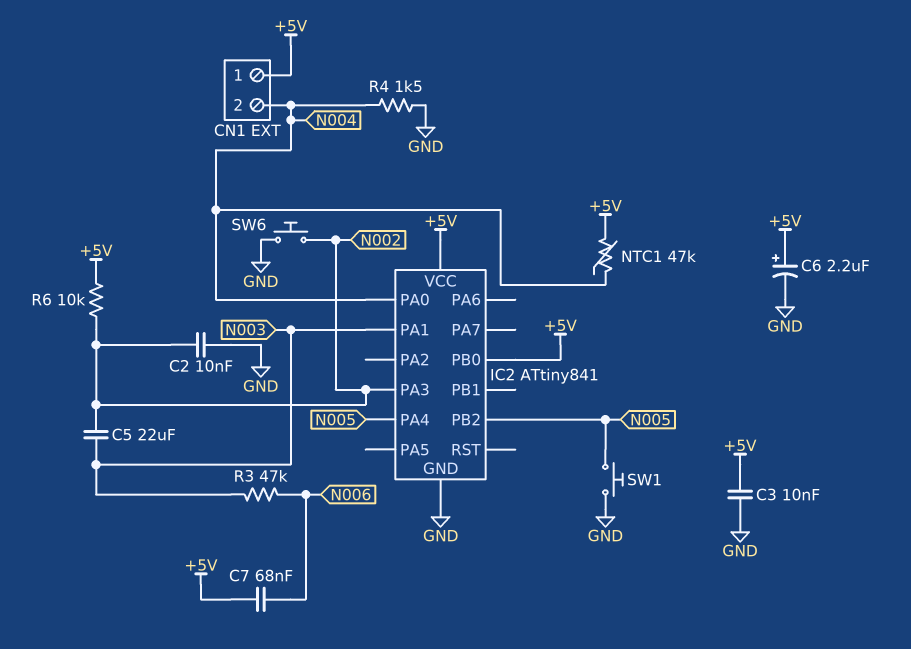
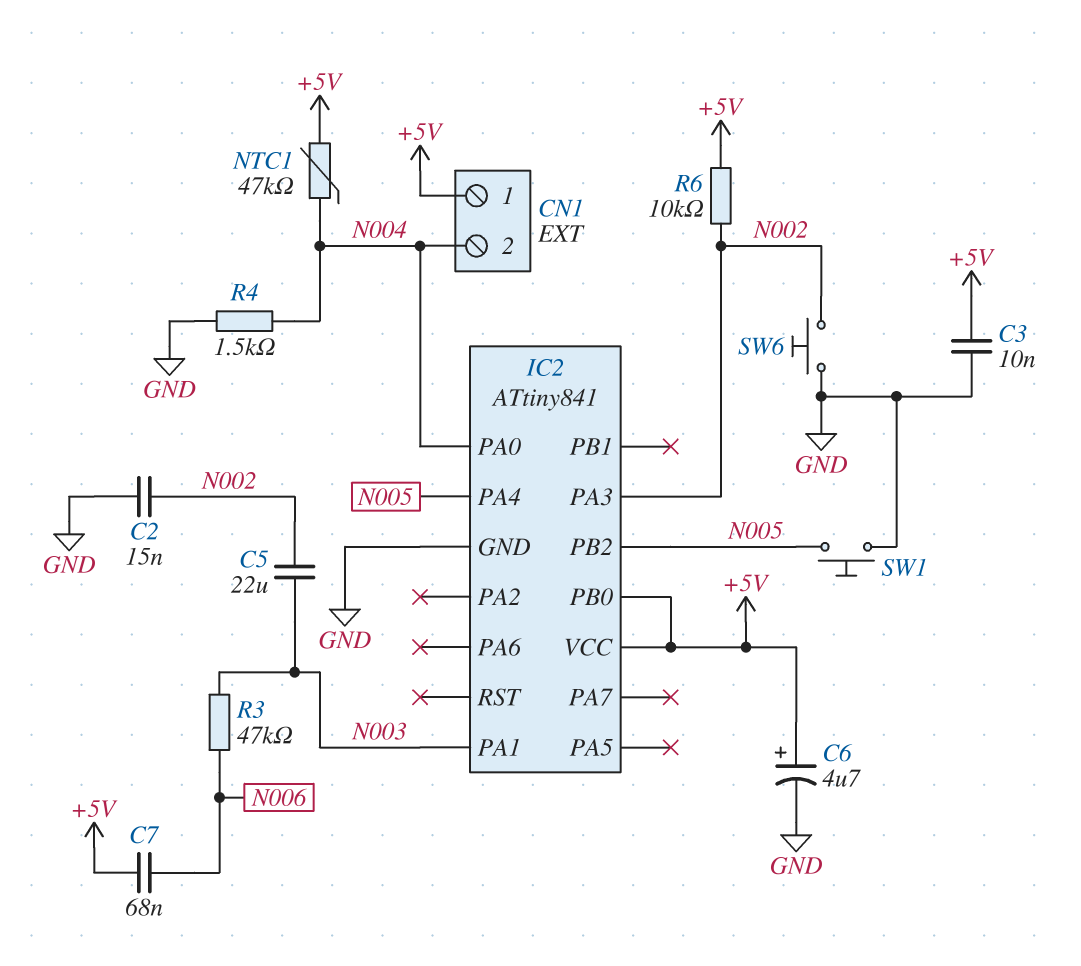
C2: 10nF (GND, N002) -> 15nF (GND, N002)
C6: 2.2uF (plus +5V, minus GND) -> 4.7uF (plus +5V, minus GND)

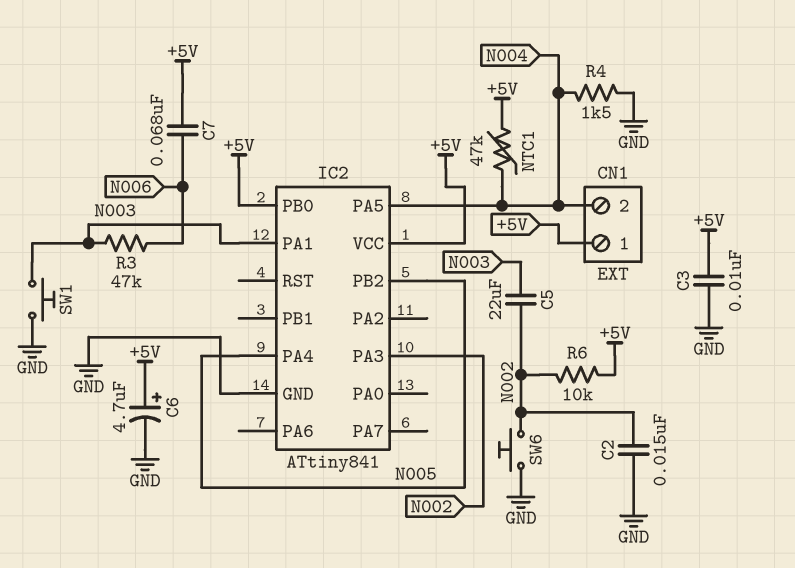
IC2 pin PA0: N004 -> none
IC2 pin PA5: none -> N004
SW1: button (GND, N005) -> button (GND, N003)

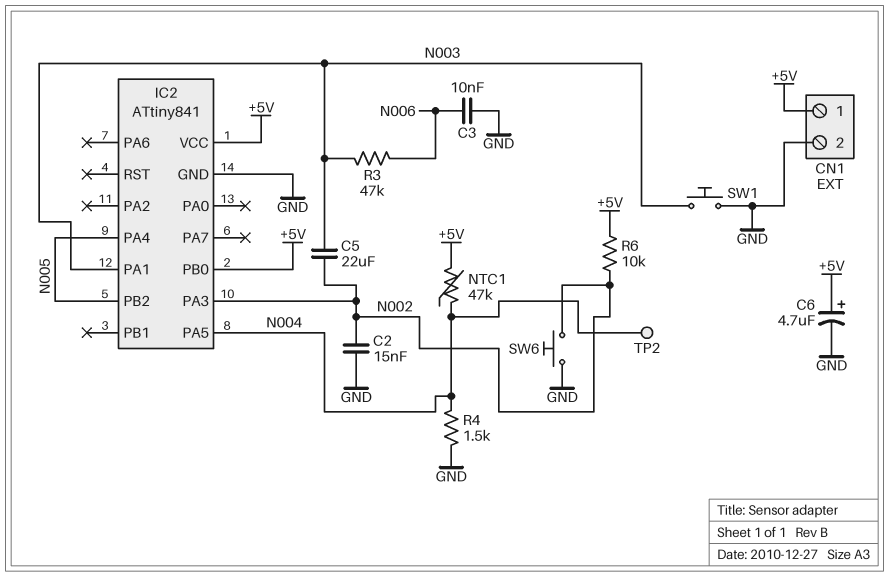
C3: 10nF (+5V, GND) -> 10nF (GND, N006)
C7: 68nF (+5V, N006) -> none
CN1 pin 2: N004 -> GND
TP2: none -> test point (N004)

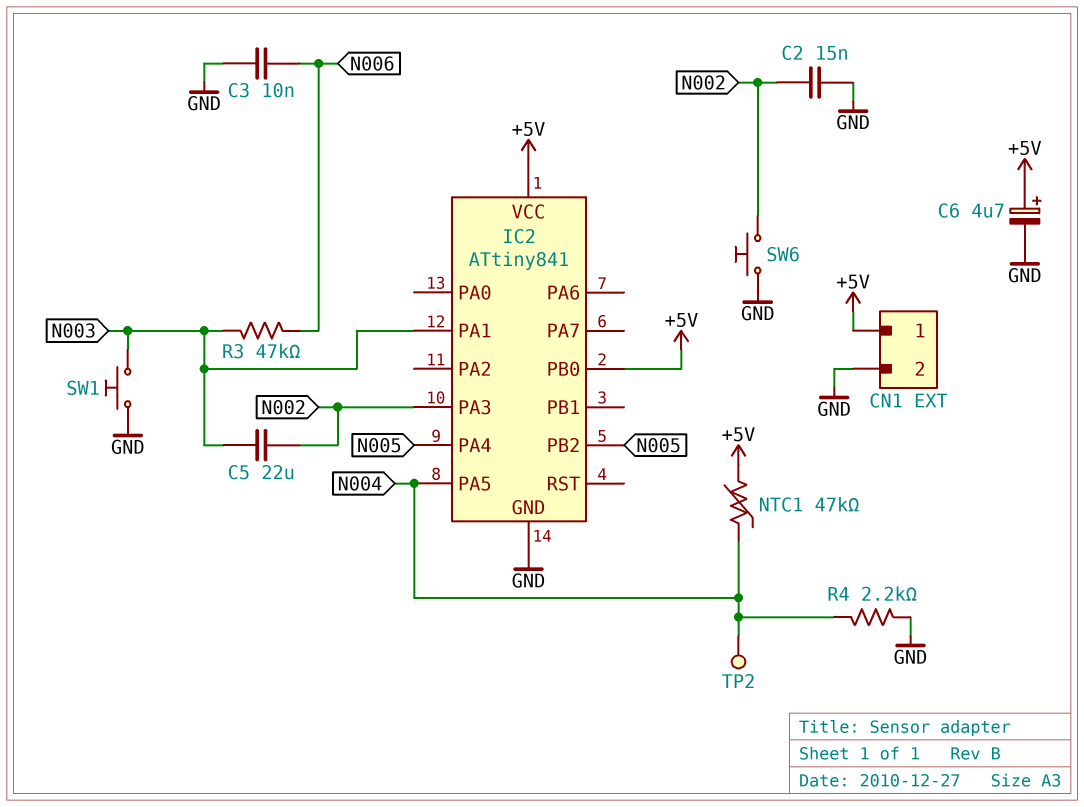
R4: 1.5k (GND, N004) -> 2.2k (GND, N004)
R6: 10k (+5V, N002) -> none

